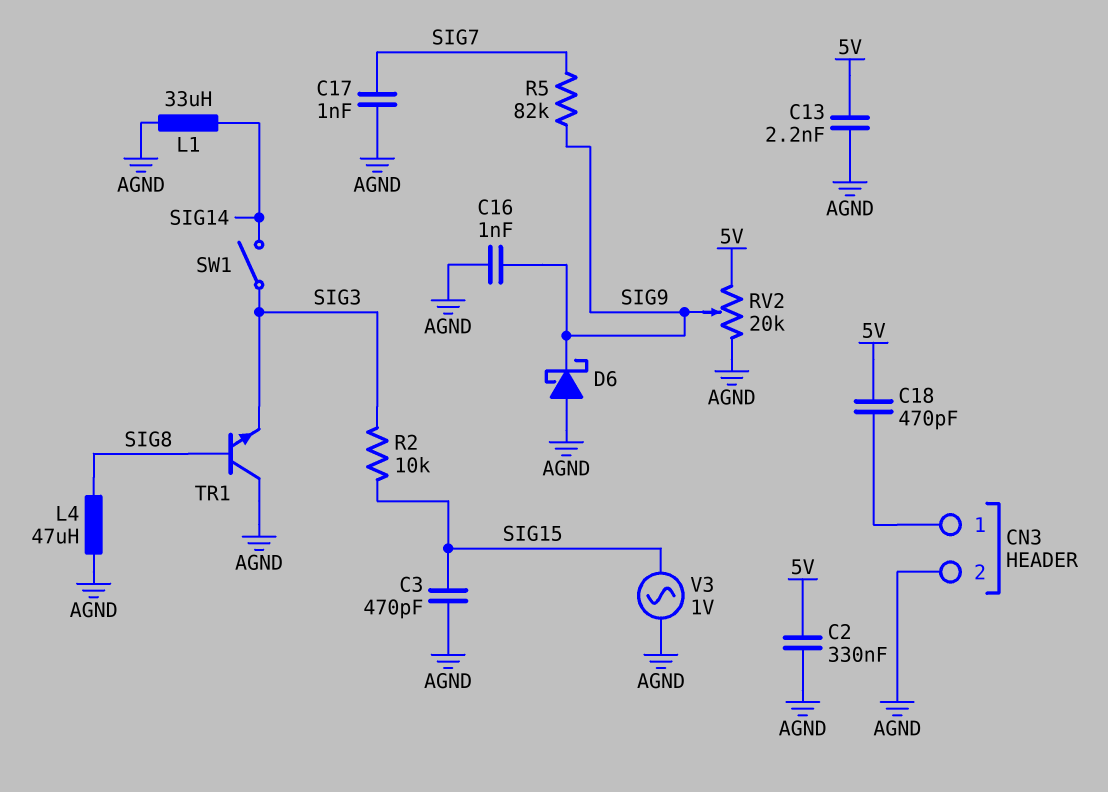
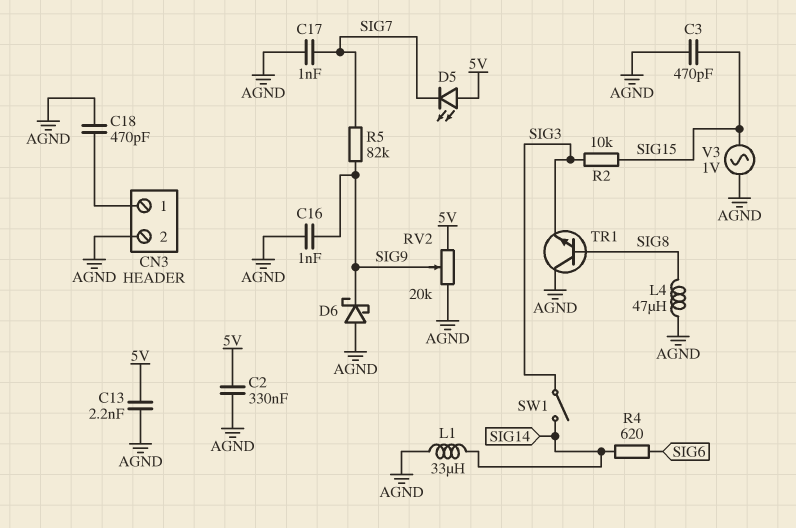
C18: 470pF (5V, CN3/1) -> 470pF (AGND, CN3/1)
D5: none -> LED (A 5V, K SIG7)
R4: none -> 620 (SIG6, SIG14)

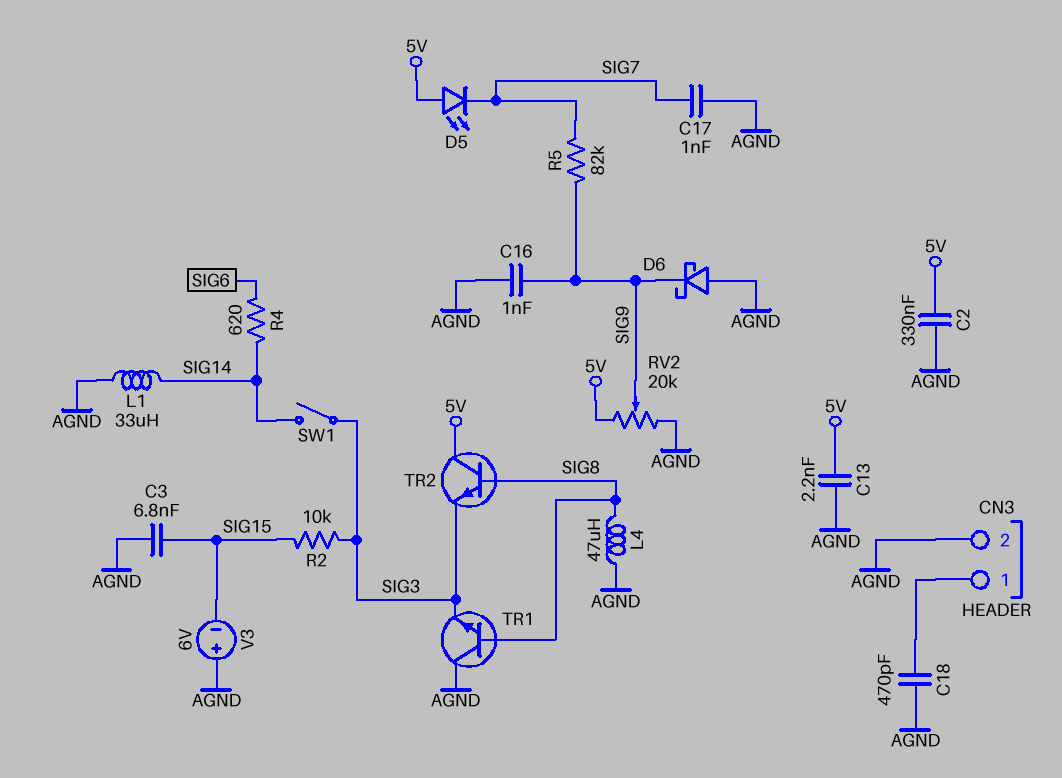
C3: 470pF (AGND, SIG15) -> 6.8nF (AGND, SIG15)
TR2: none -> NPN (B SIG8, C 5V, E SIG3)
V3: AC 1V (AGND, SIG15) -> 6V (plus AGND, minus SIG15)

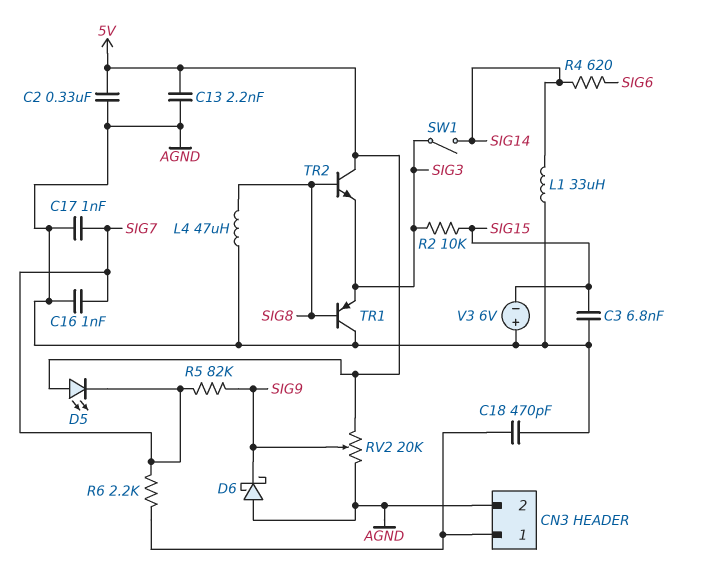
C16: 1nF (AGND, SIG9) -> 1nF (AGND, SIG7)
R6: none -> 2.2k (CN3/1, SIG7)
TR1: NPN (B SIG8, C AGND, E SIG3) -> PNP (B SIG8, C AGND, E SIG3)

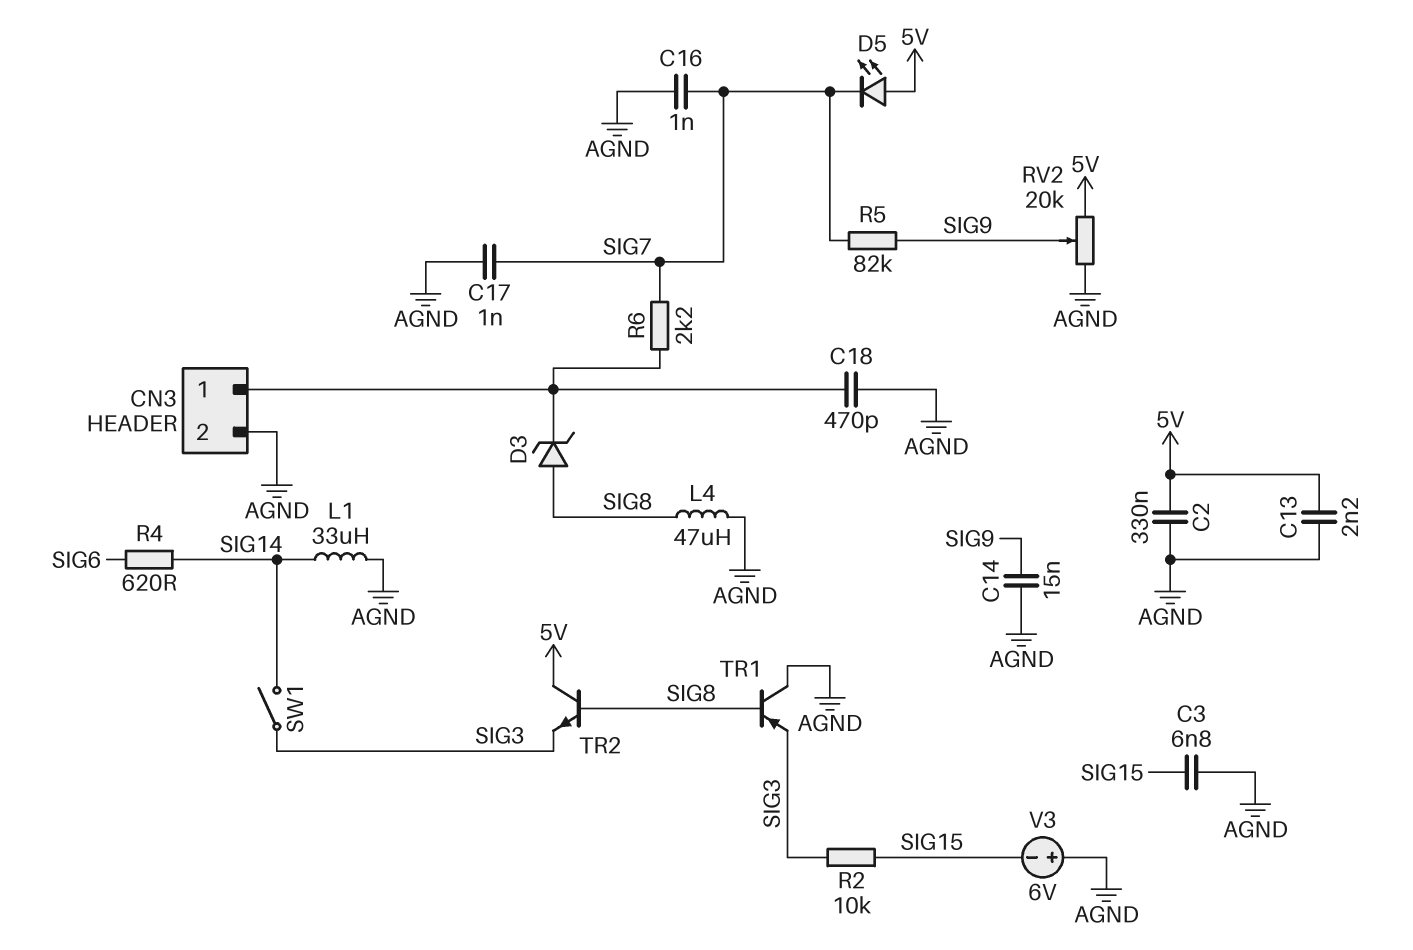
C14: none -> 15nF (AGND, SIG9)
D3: none -> zener (A SIG8, K CN3/1)
D6: schottky (A AGND, K SIG9) -> none

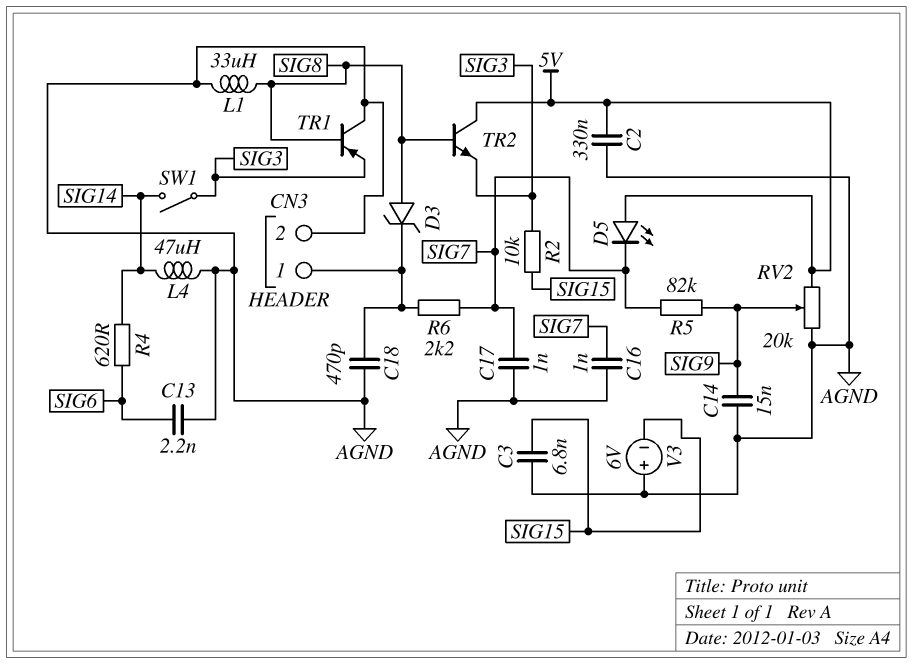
C13: 2.2nF (5V, AGND) -> 2.2nF (AGND, SIG6)
L1: 33uH (AGND, SIG14) -> 33uH (AGND, SIG8)
L4: 47uH (AGND, SIG8) -> 47uH (AGND, SIG14)

